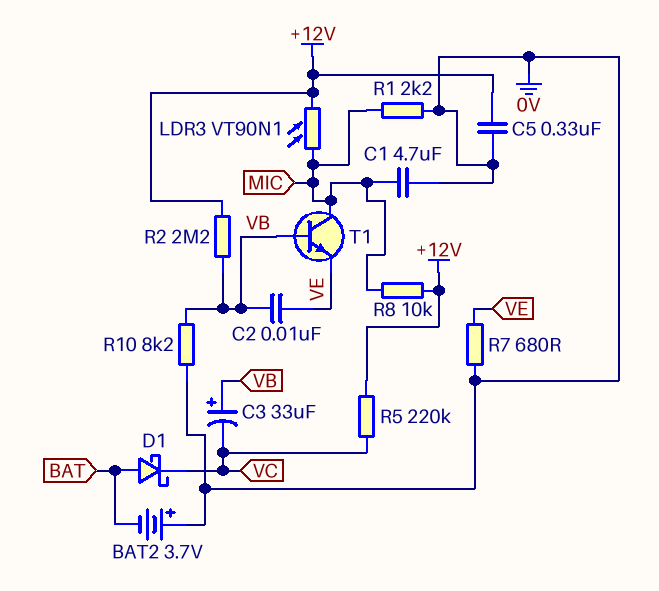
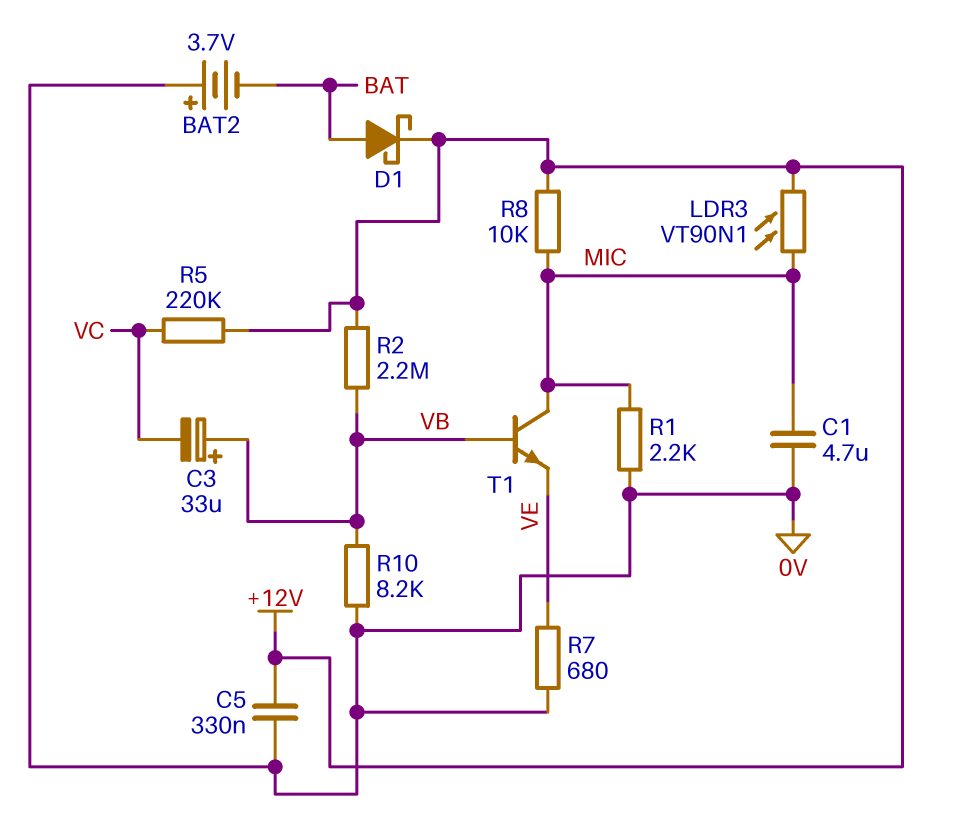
C2: 10nF (VB, VE) -> none
D1: schottky (A BAT, K VC) -> schottky (A BAT, K +12V)

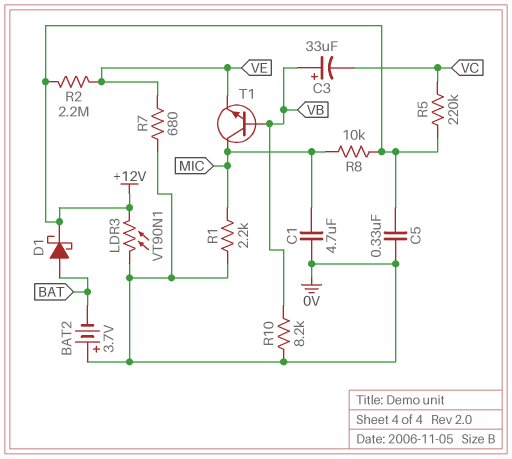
LDR3: VT90N1 (+12V, MIC) -> VT90N1 (+12V, 0V)
R2: 2.2M (+12V, VB) -> 2.2M (+12V, VE)

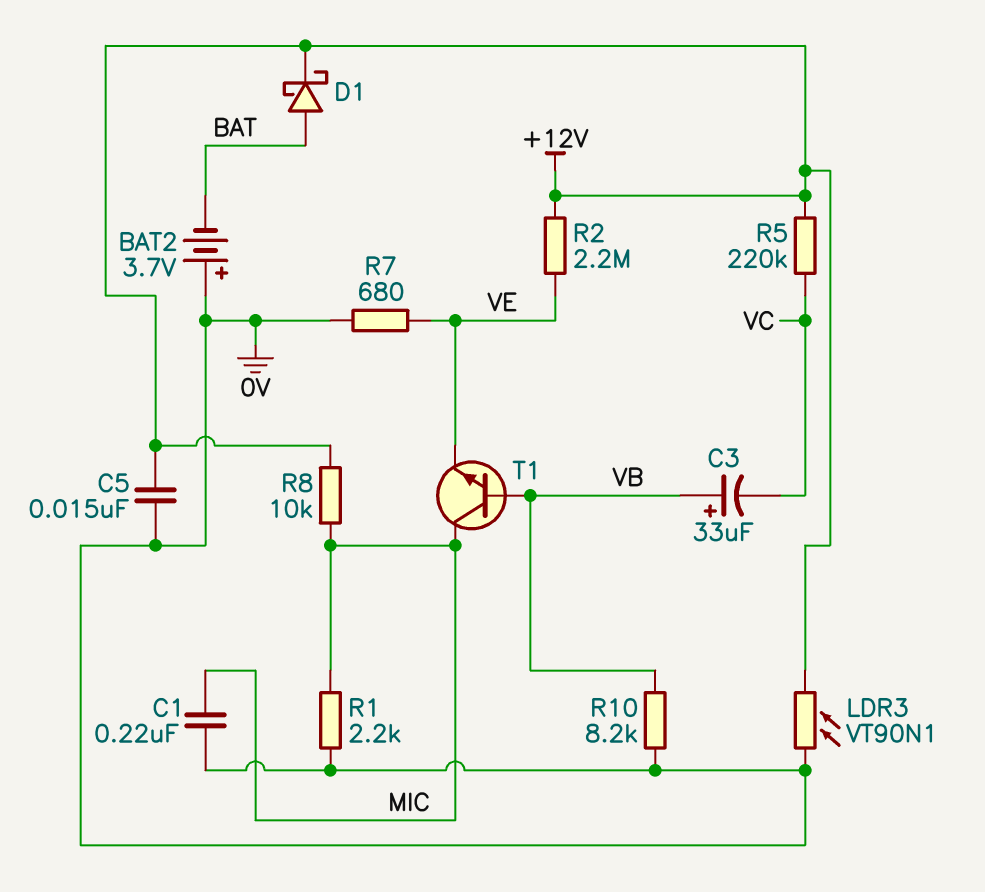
C1: 4.7uF (0V, MIC) -> 220nF (0V, MIC)
C5: 330nF (+12V, 0V) -> 15nF (+12V, 0V)

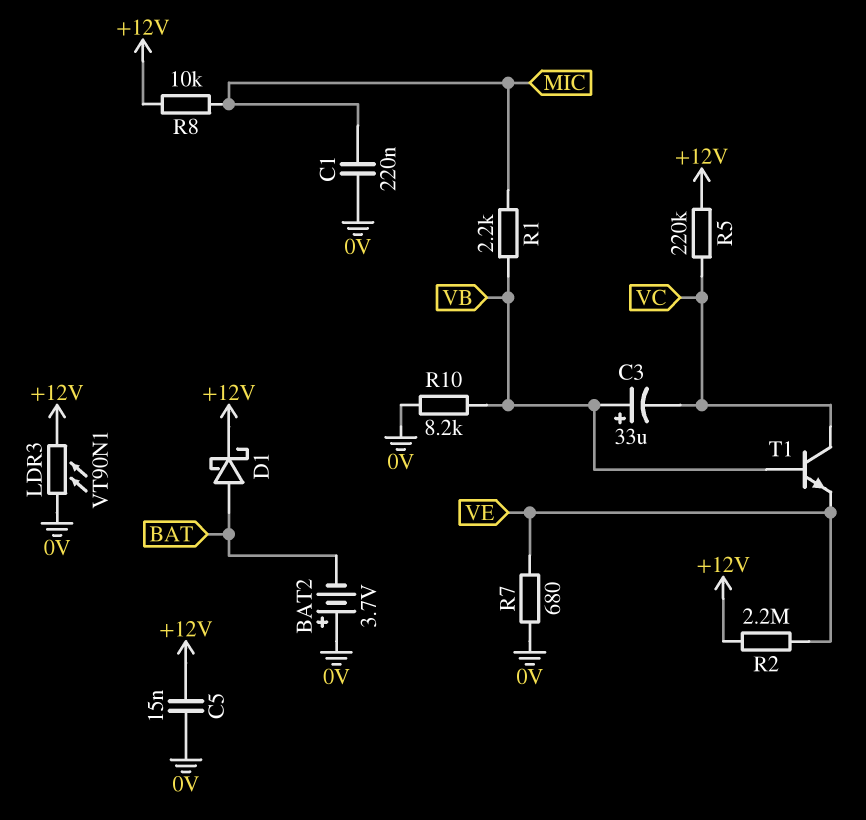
R1: 2.2k (0V, MIC) -> 2.2k (MIC, VB)
T1: NPN (B VB, C MIC, E VE) -> NPN (B VB, C VC, E VE)

